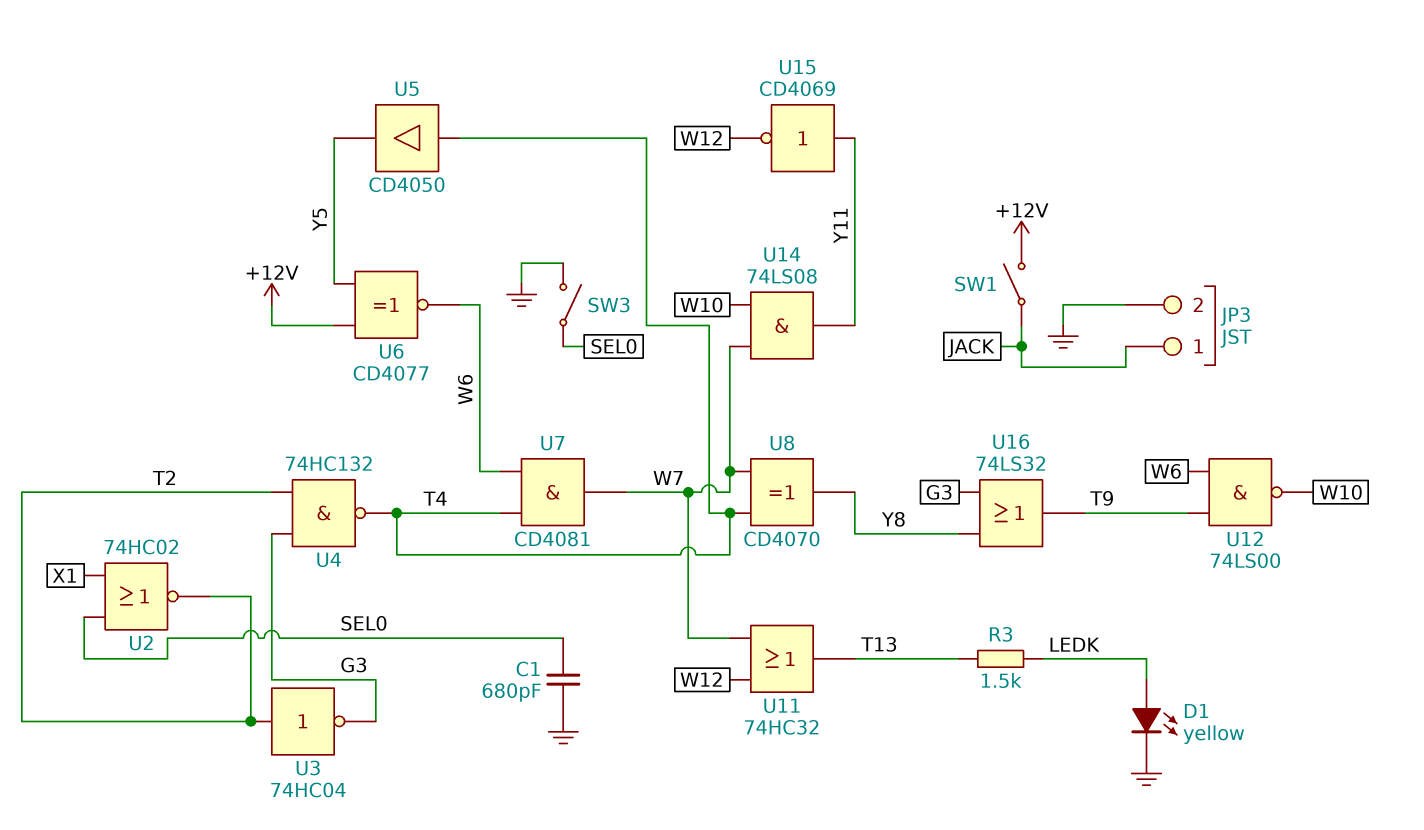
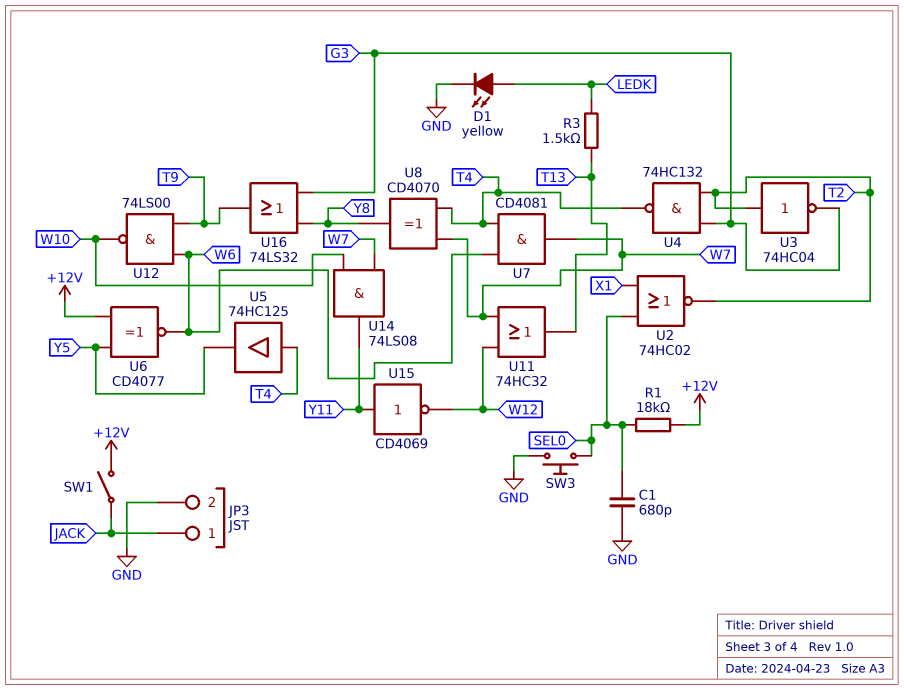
R1: none -> 18k (+12V, SEL0)
SW3: switch (GND, SEL0) -> button (GND, SEL0)
U5: buffer CD4050 (in T4, out Y5) -> buffer 74HC125 (in T4, out Y5)

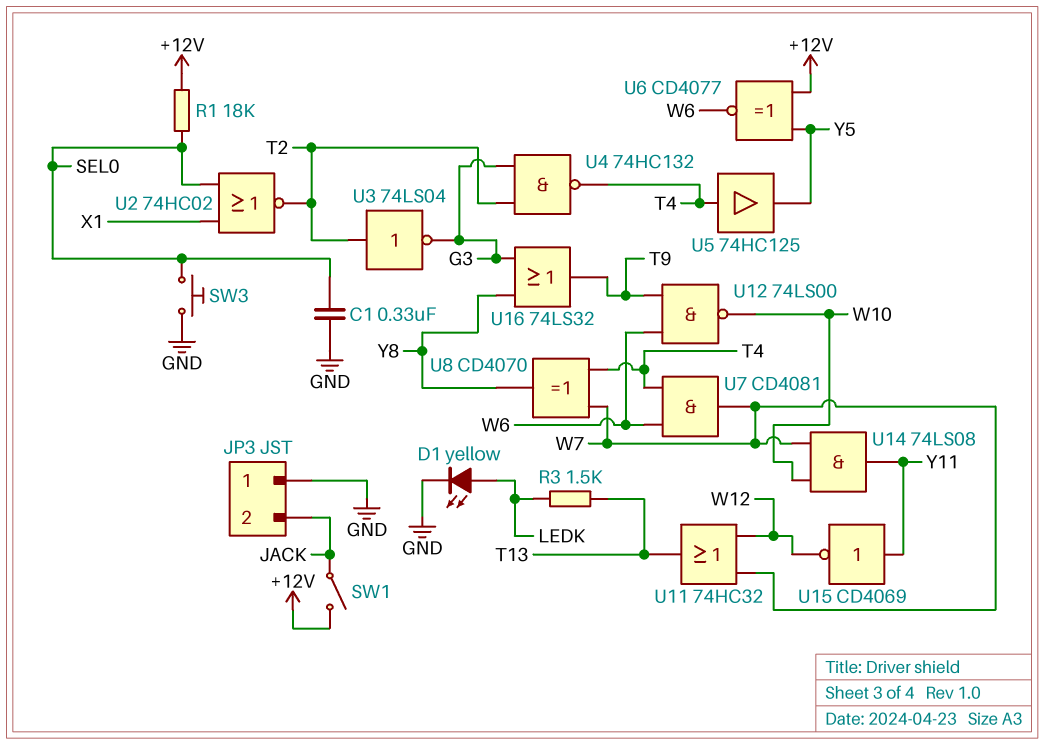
C1: 680pF (GND, SEL0) -> 330nF (GND, SEL0)
JP3 pin 1: JACK -> GND
JP3 pin 2: GND -> JACK
U3: NOT 74HC04 (in T2, out G3) -> NOT 74LS04 (in T2, out G3)

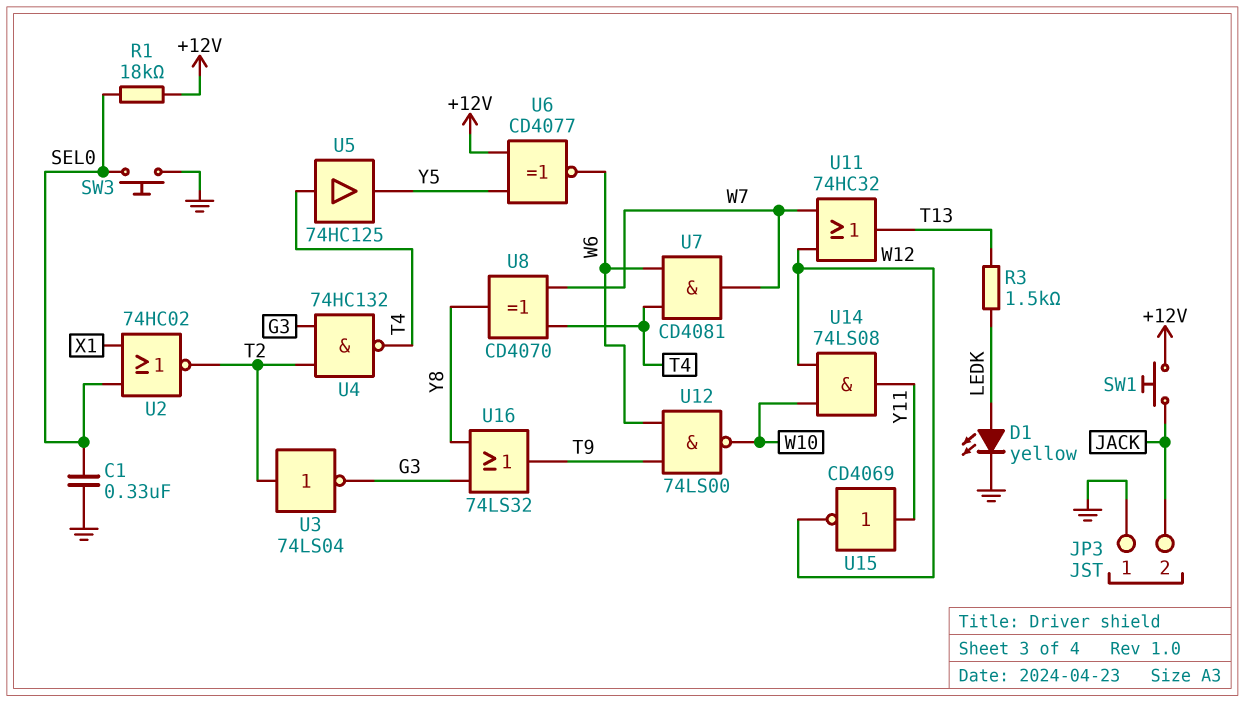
SW1: switch (+12V, JACK) -> button (+12V, JACK)
U14: AND 74LS08 (in W7, in W10, out Y11) -> AND 74LS08 (in W10, in W12, out Y11)

